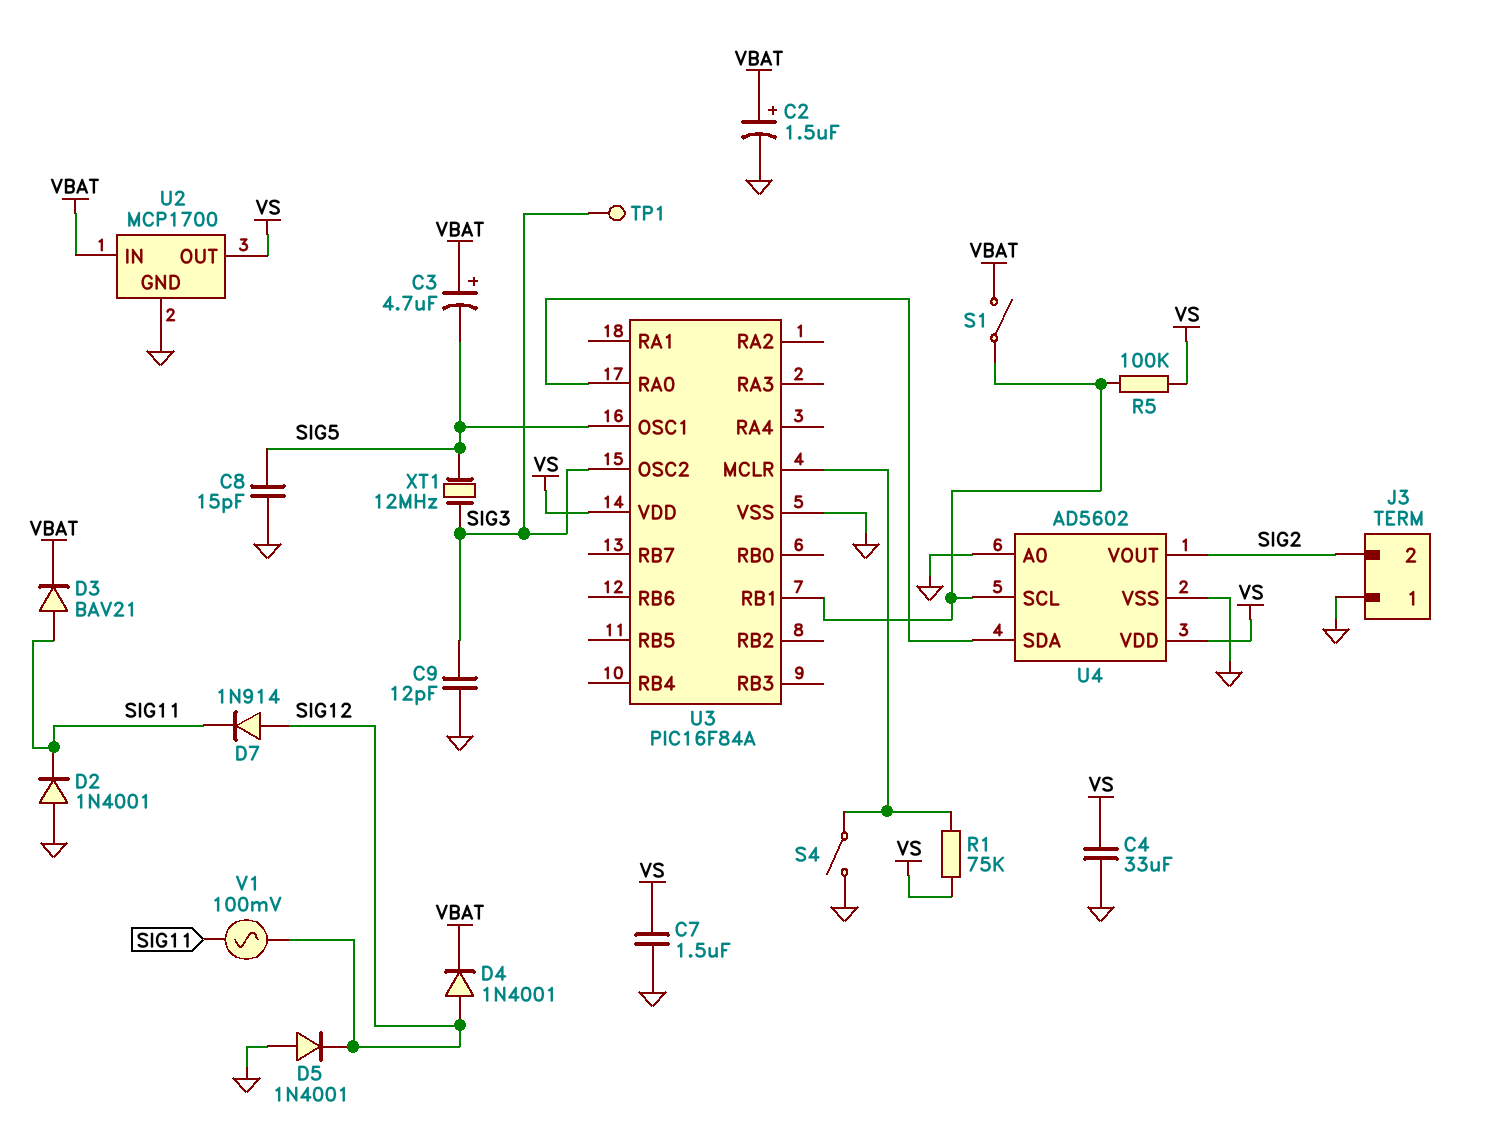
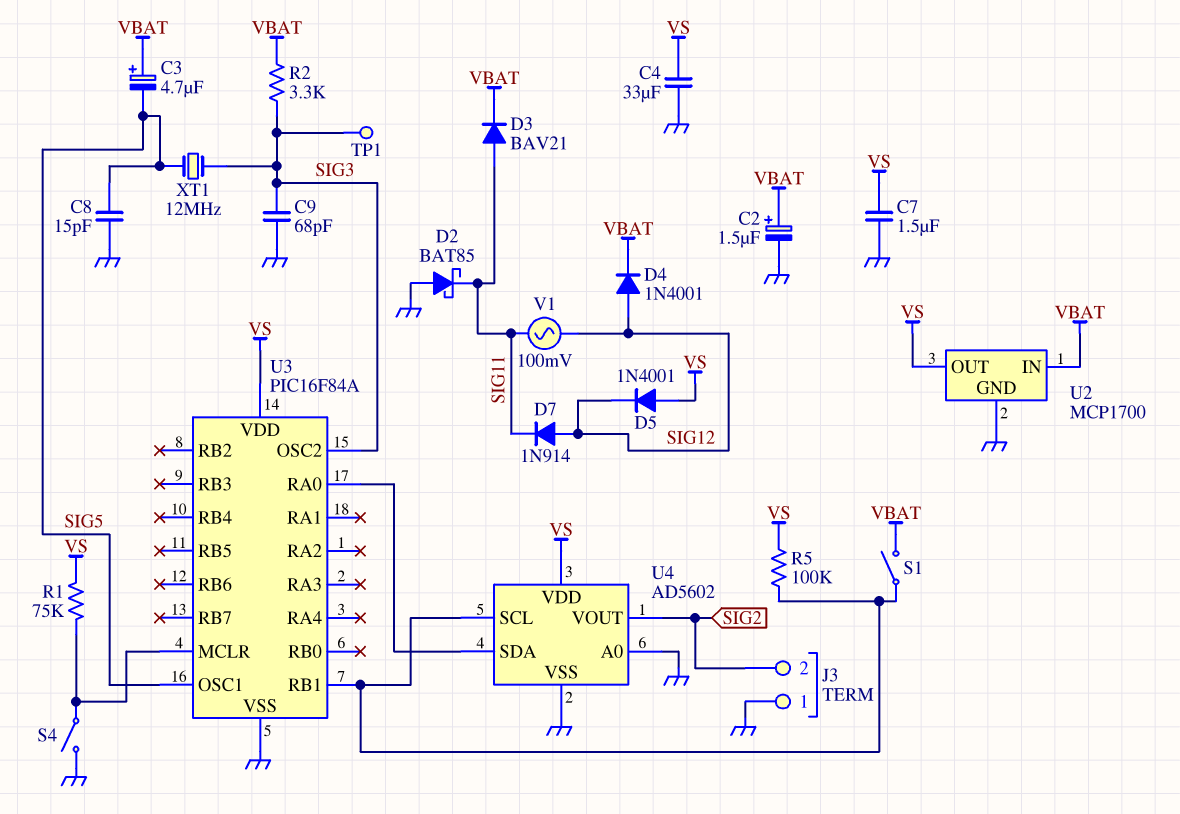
C9: 12pF (GND, SIG3) -> 68pF (GND, SIG3)
D2: diode 1N4001 (A GND, K SIG11) -> schottky BAT85 (A GND, K SIG11)
D5: diode 1N4001 (A GND, K SIG12) -> diode 1N4001 (A VS, K SIG12)
R2: none -> 3.3k (SIG3, VBAT)

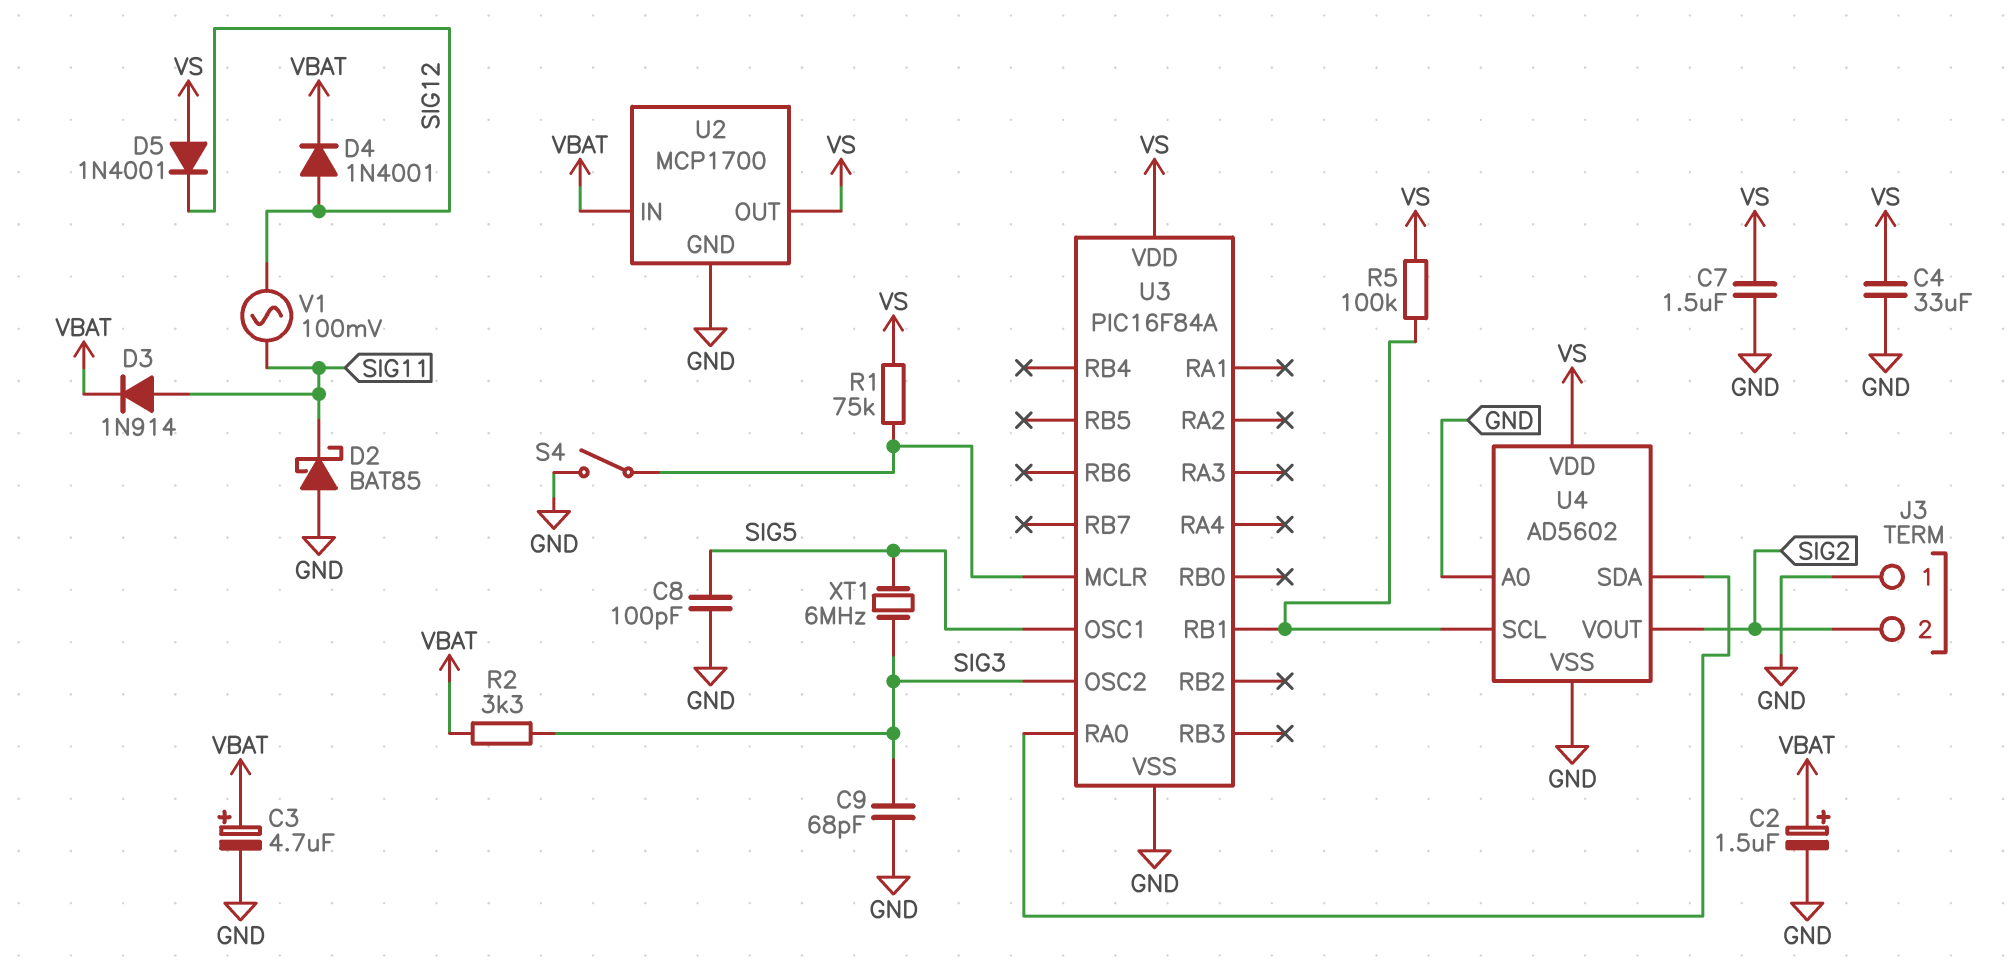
C3: 4.7uF (plus VBAT, minus SIG5) -> 4.7uF (plus VBAT, minus GND)
C8: 15pF (GND, SIG5) -> 100pF (GND, SIG5)
D3: diode BAV21 (A SIG11, K VBAT) -> diode 1N914 (A SIG11, K VBAT)
D7: diode 1N914 (A SIG12, K SIG11) -> none
S1: switch (U3/RB1, VBAT) -> none
TP1: test point (SIG3) -> none
XT1: 12MHz (SIG3, SIG5) -> 6MHz (SIG3, SIG5)

